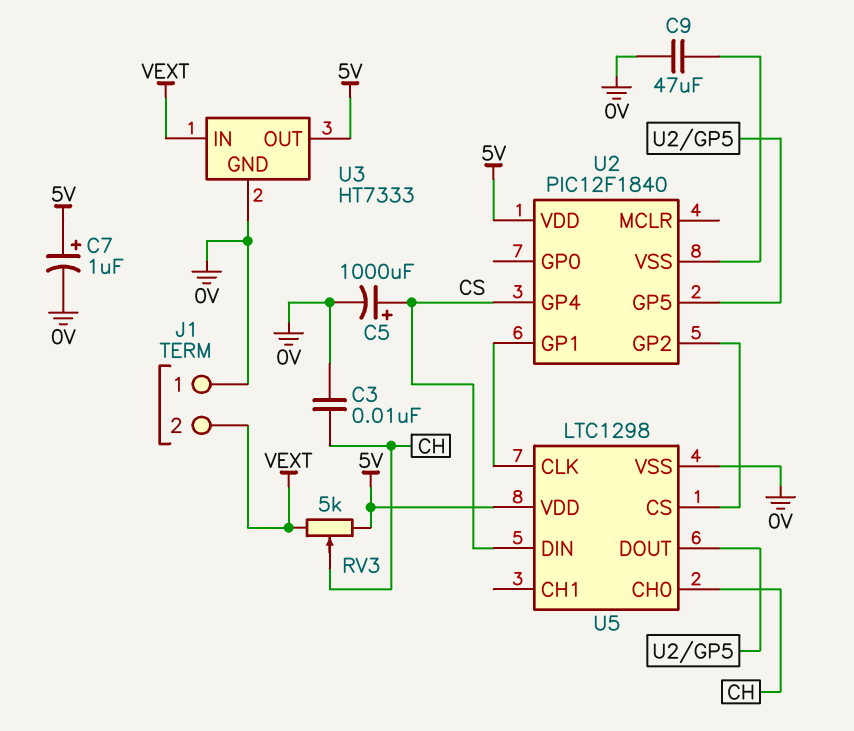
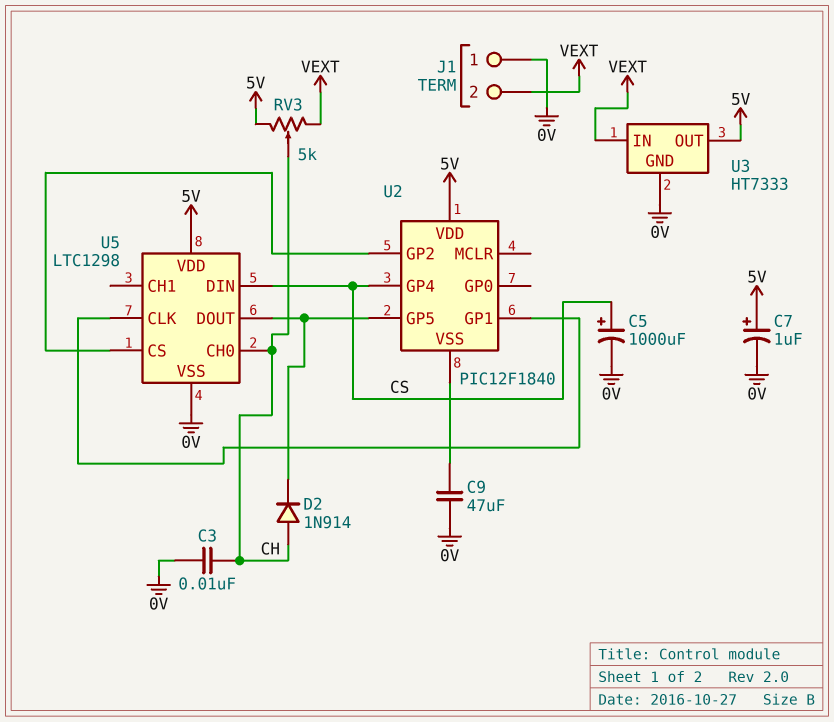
D2: none -> diode 1N914 (A CH, K U2/GP5)

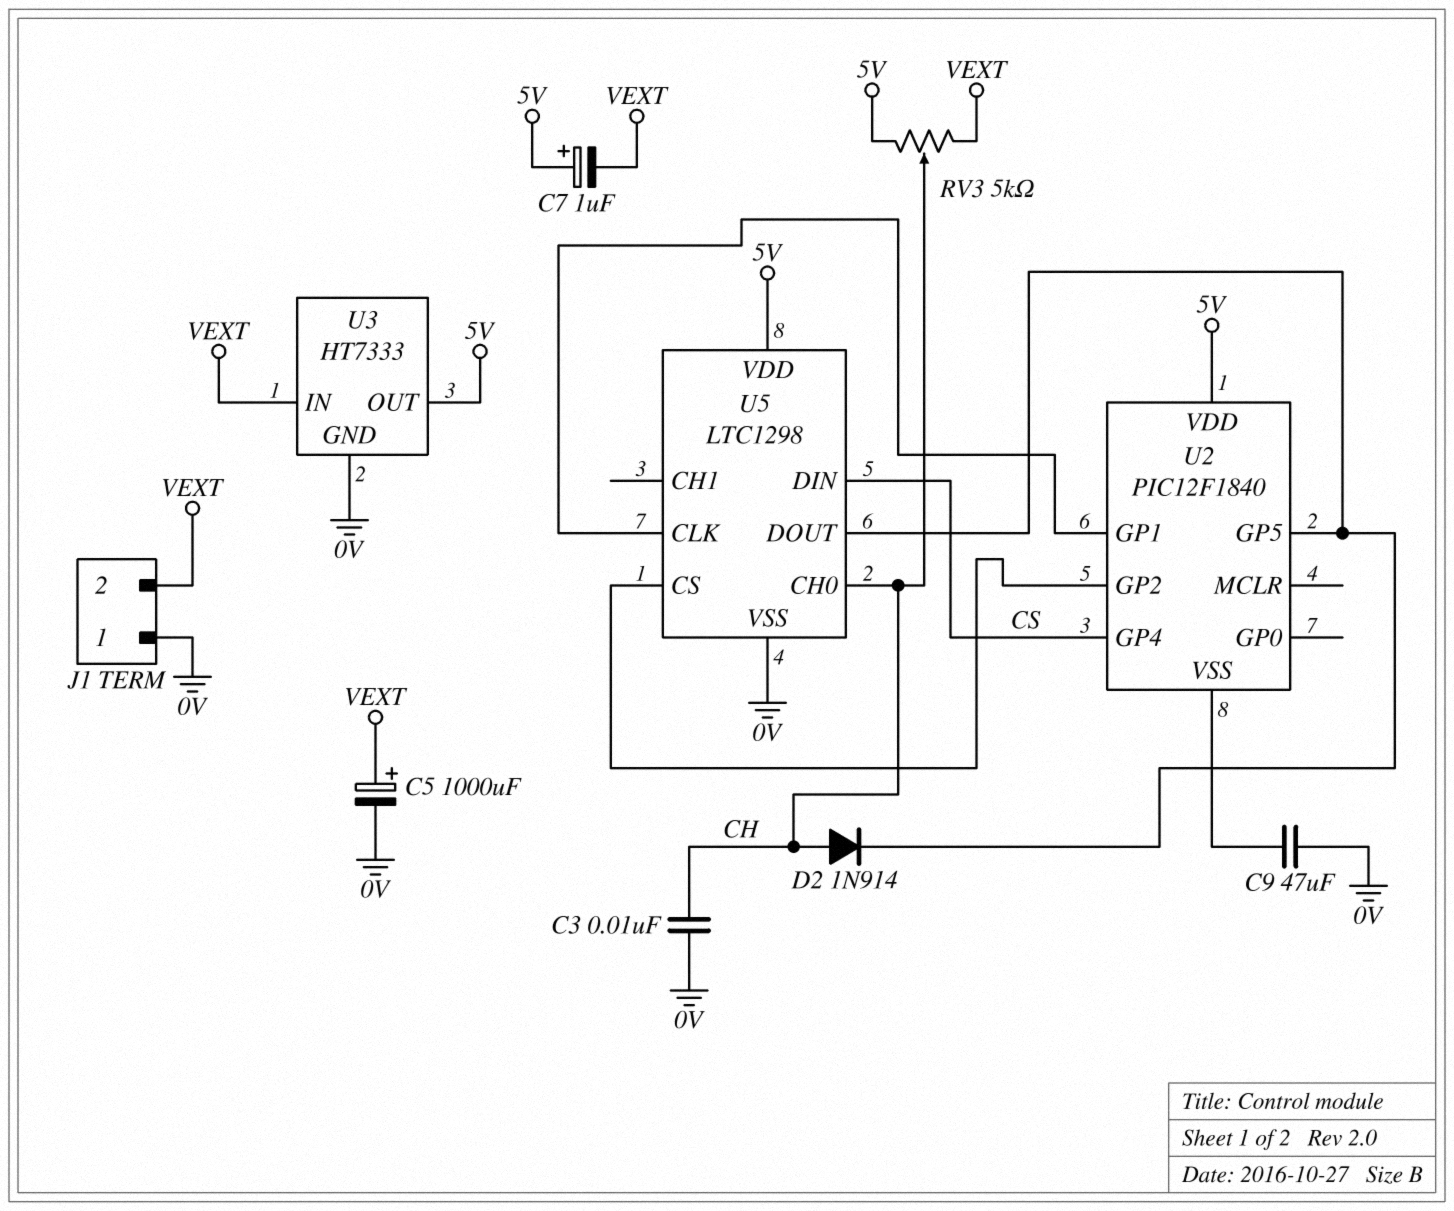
C5: 1000uF (plus CS, minus 0V) -> 1000uF (plus VEXT, minus 0V)
C7: 1uF (plus 5V, minus 0V) -> 1uF (plus 5V, minus VEXT)

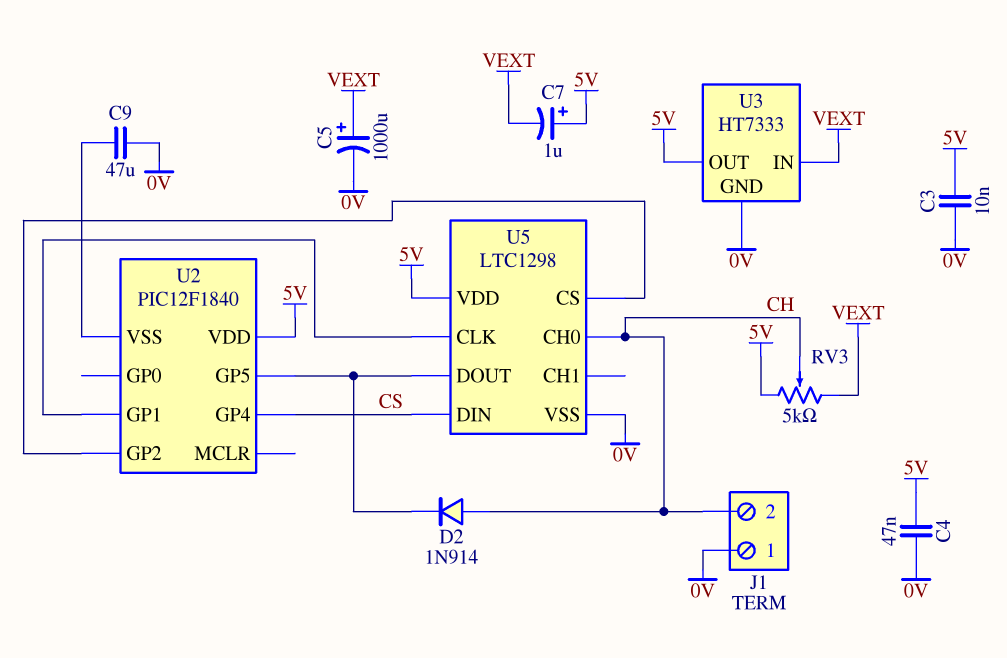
C3: 10nF (0V, CH) -> 10nF (0V, 5V)
C4: none -> 47nF (0V, 5V)
J1 pin 2: VEXT -> CH

